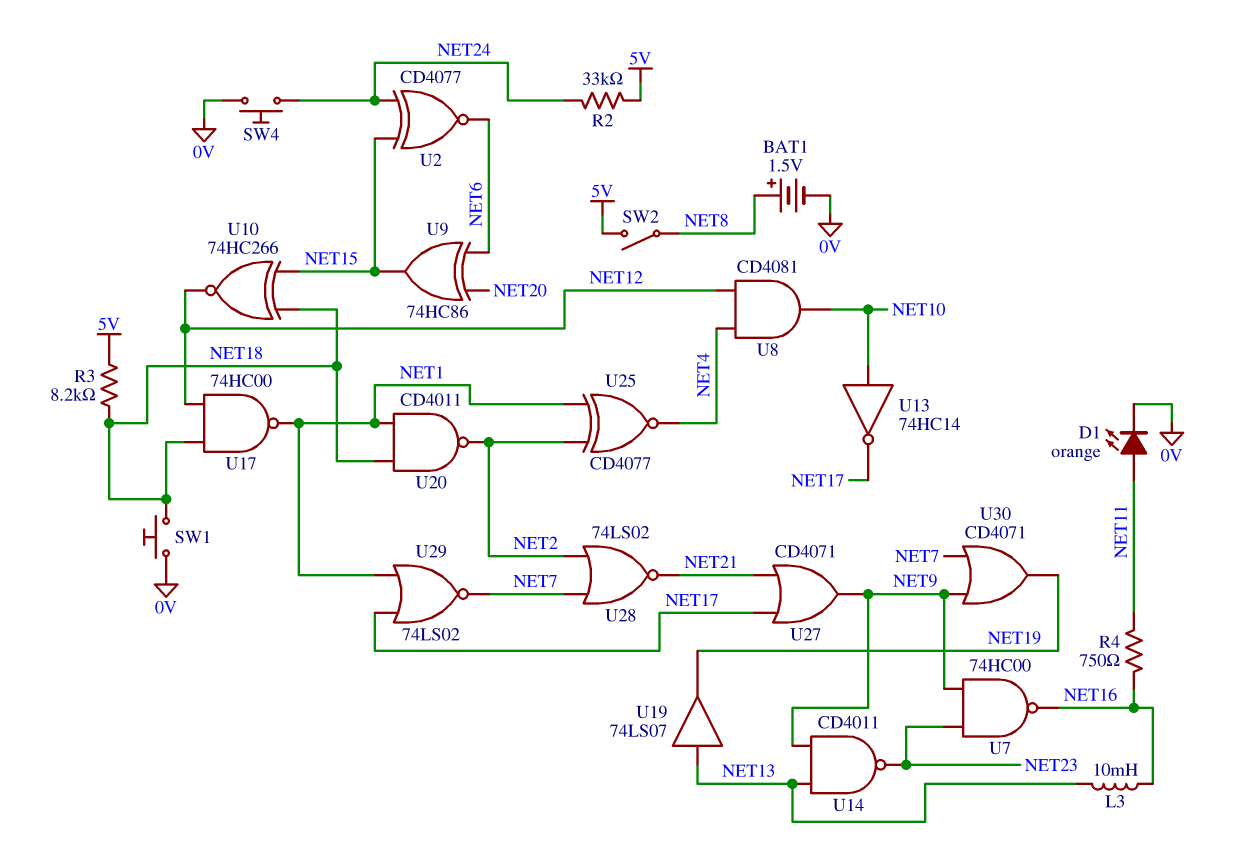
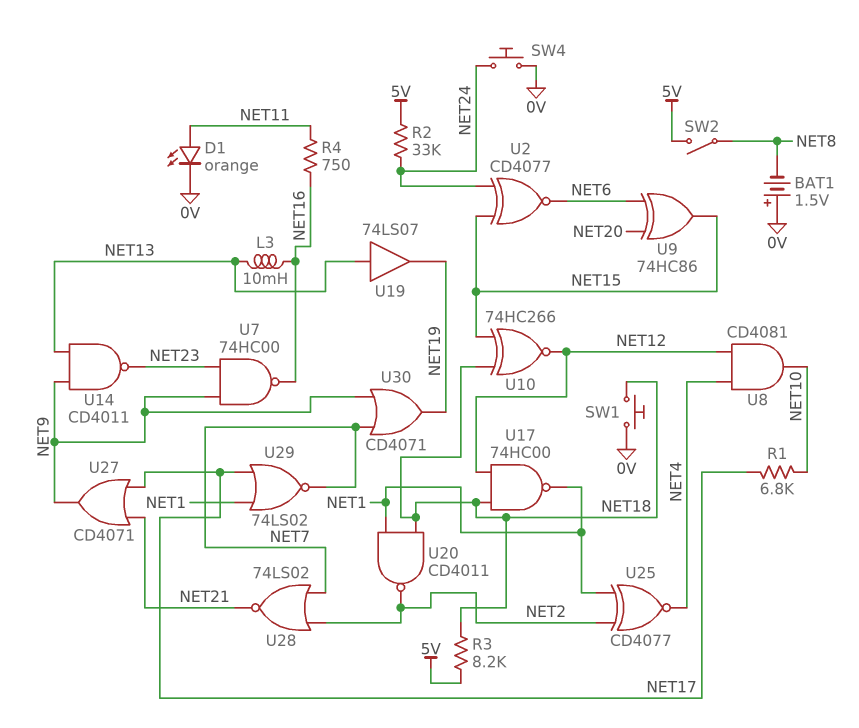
BAT1: 1.5V (plus NET8, minus 0V) -> 1.5V (plus 0V, minus NET8)
R1: none -> 6.8k (NET10, NET17)
U13: NOT 74HC14 (in NET10, out NET17) -> none

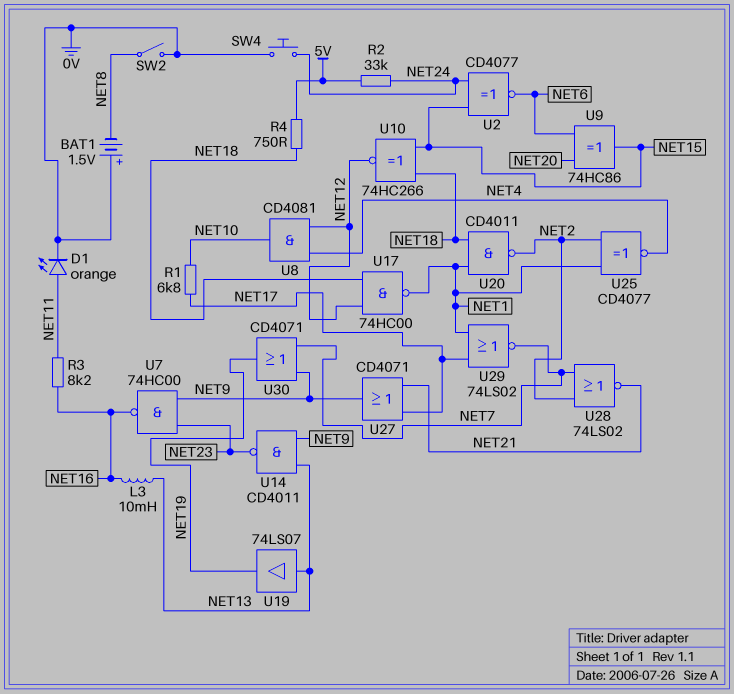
R3: 8.2k (5V, NET18) -> 8.2k (NET11, NET16)
R4: 750 (NET11, NET16) -> 750 (5V, NET18)
SW1: button (0V, NET18) -> none
SW2: switch (5V, NET8) -> switch (0V, NET8)

